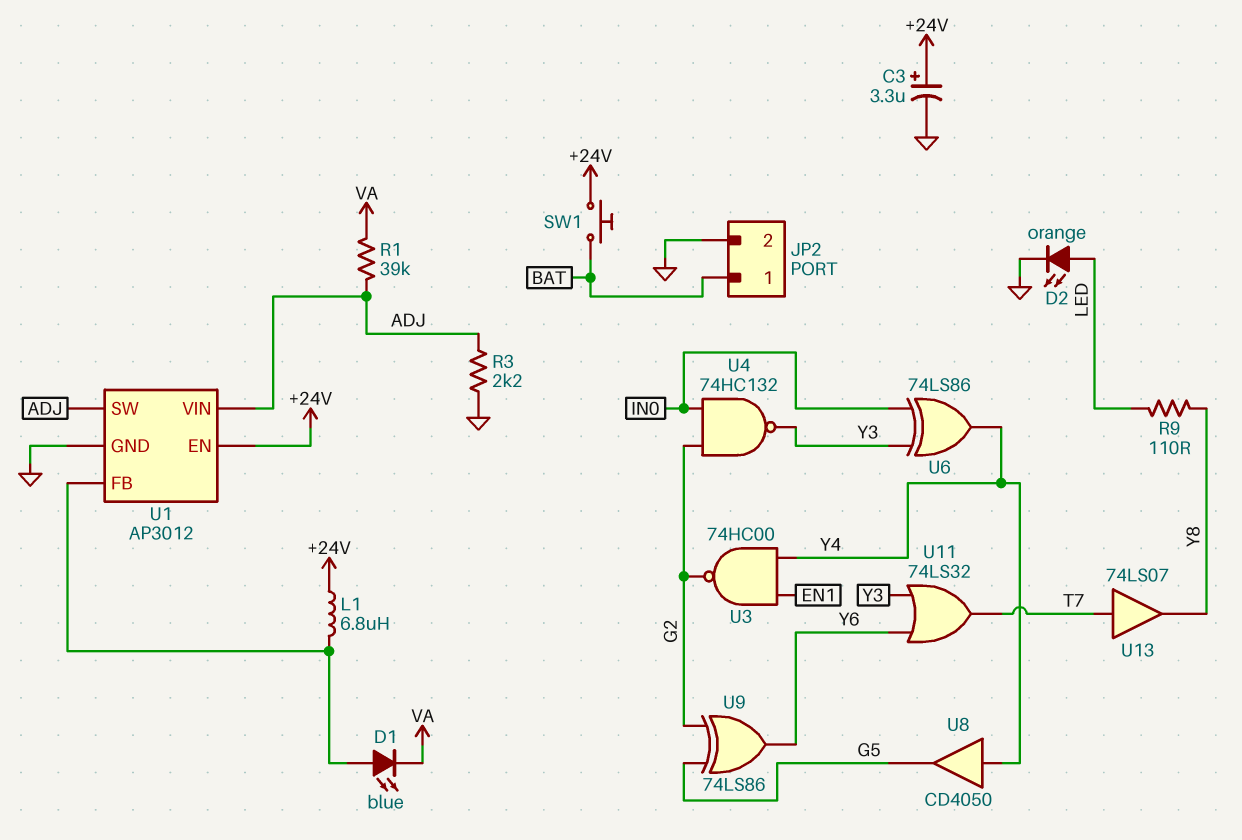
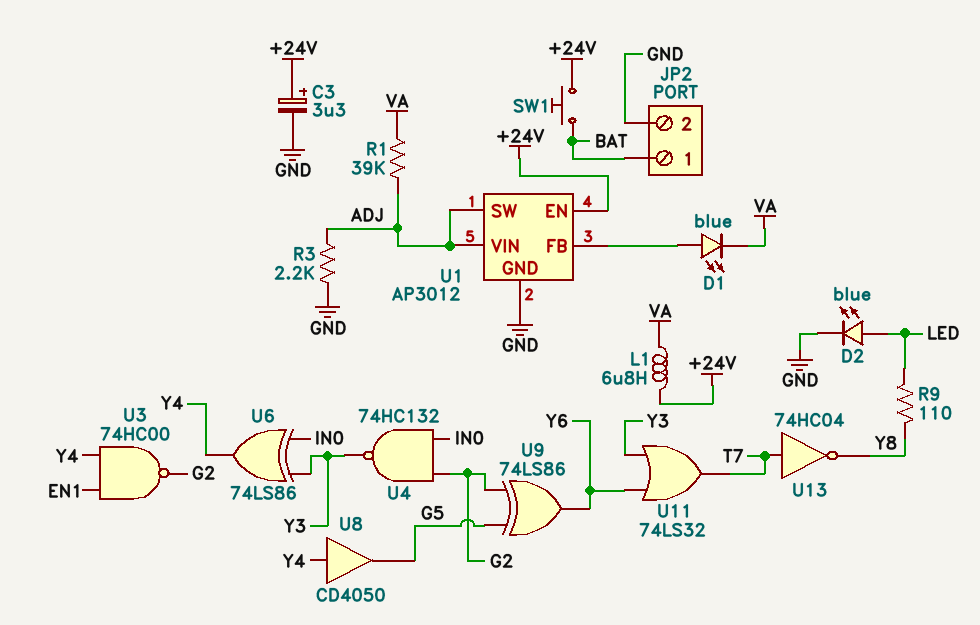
D2: LED orange (A LED, K GND) -> LED blue (A LED, K GND)
L1: 6.8uH (+24V, U1/FB) -> 6.8uH (+24V, VA)
U13: buffer 74LS07 (in T7, out Y8) -> NOT 74HC04 (in T7, out Y8)

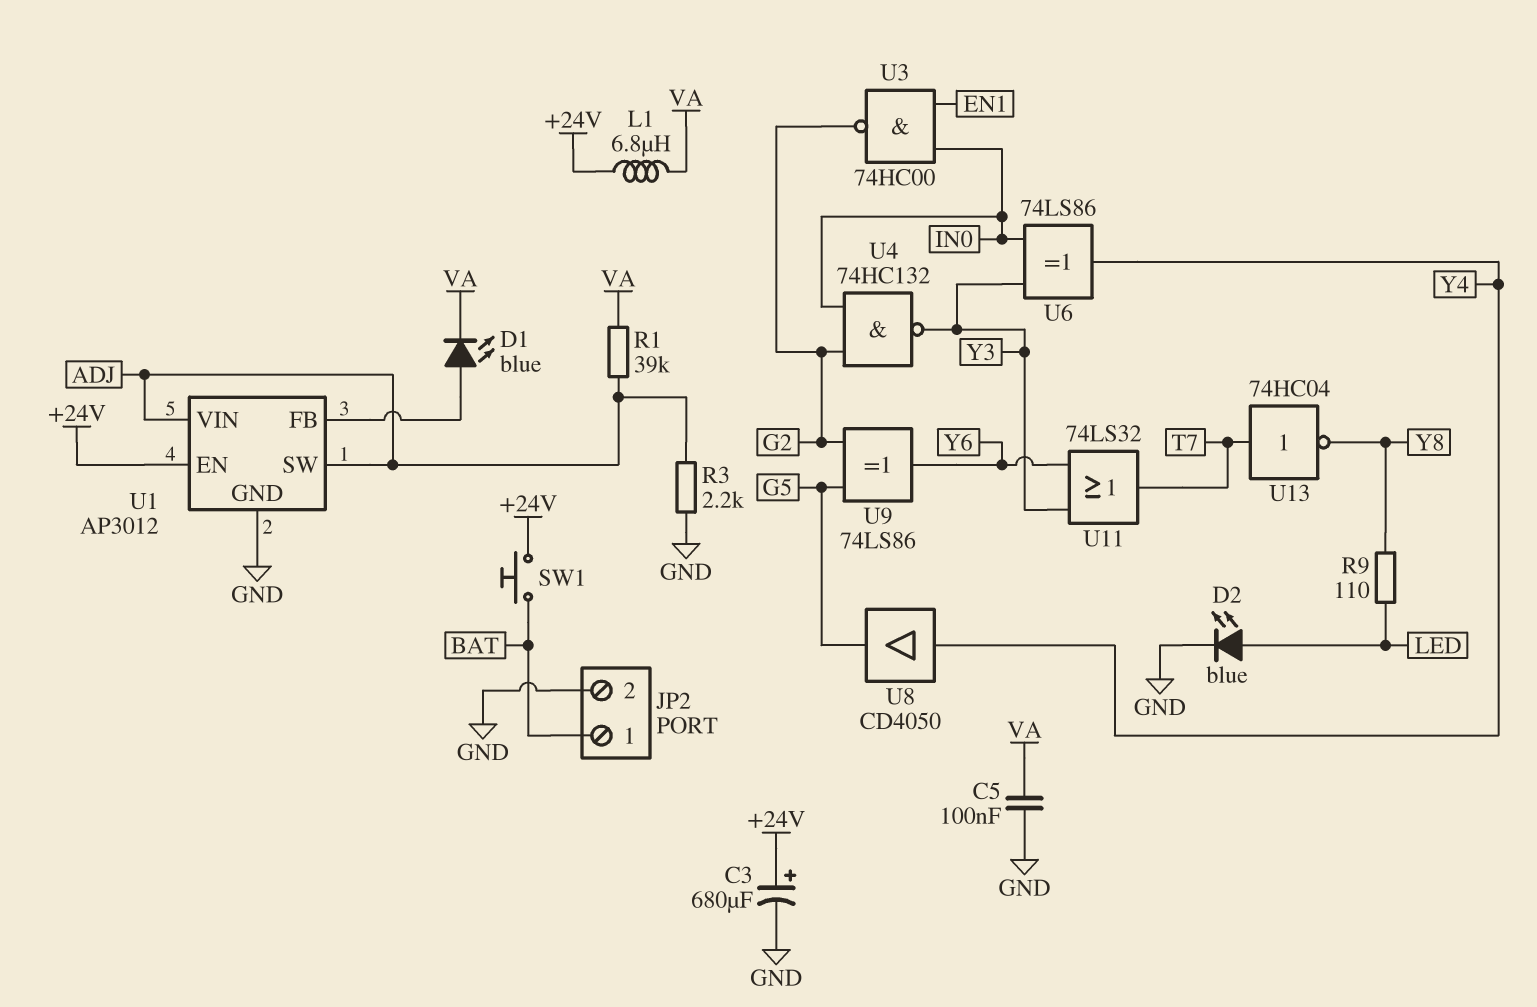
C3: 3.3uF (plus +24V, minus GND) -> 680uF (plus +24V, minus GND)
C5: none -> 100nF (GND, VA)
U3: NAND 74HC00 (in EN1, in Y4, out G2) -> NAND 74HC00 (in EN1, in IN0, out G2)

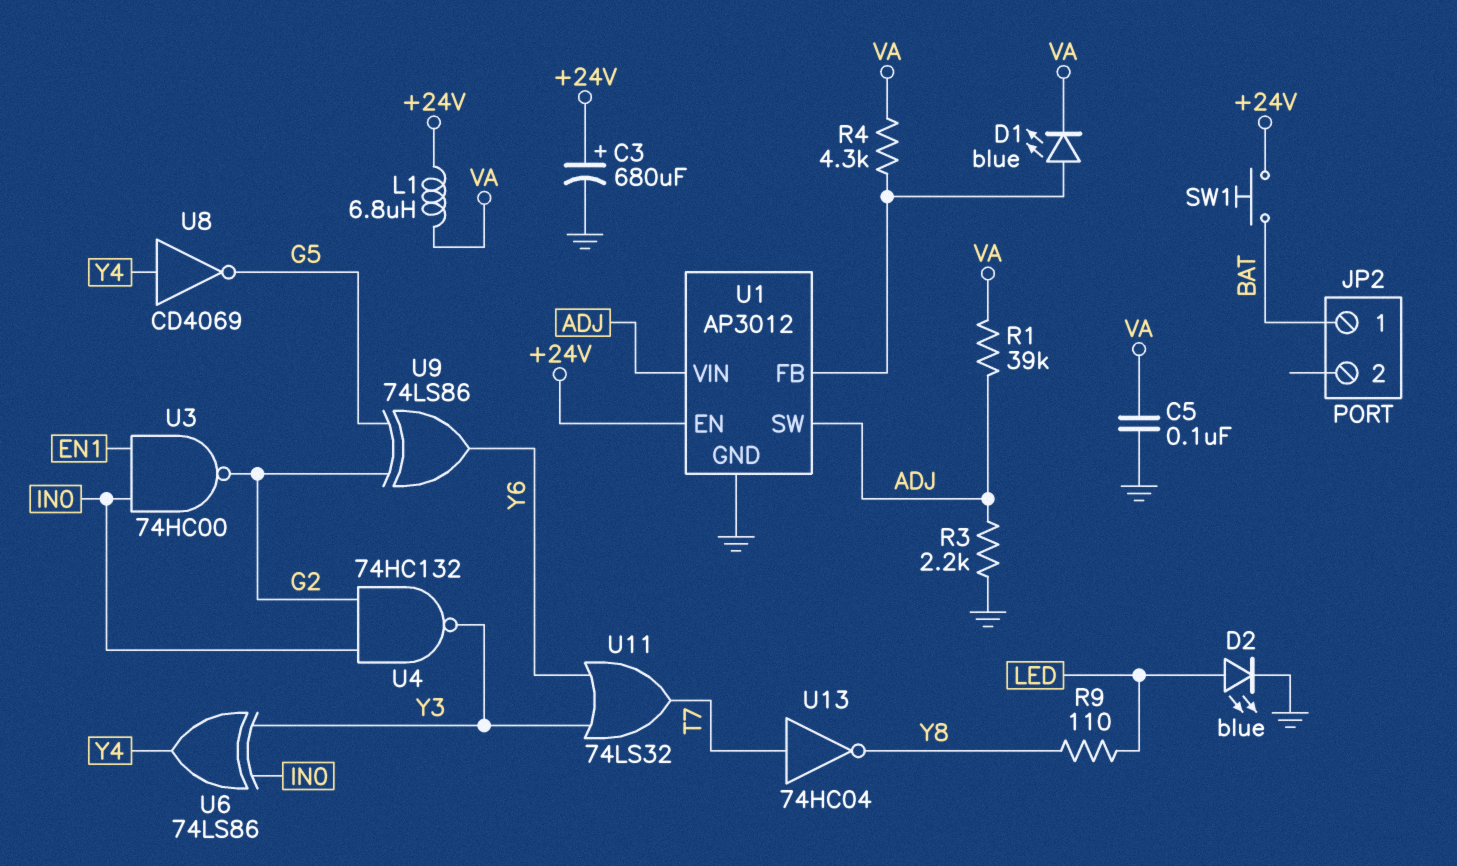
JP2 pin 2: GND -> none
R4: none -> 4.3k (U1/FB, VA)
U8: buffer CD4050 (in Y4, out G5) -> NOT CD4069 (in Y4, out G5)

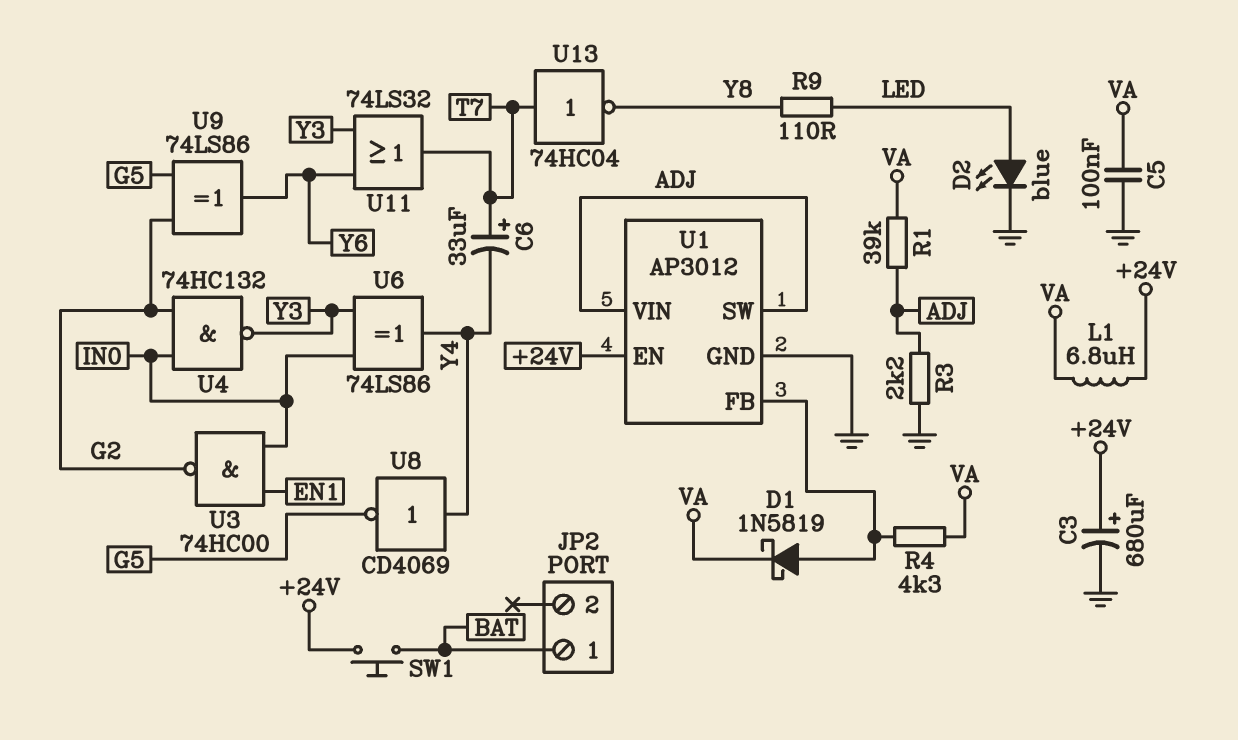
C6: none -> 33uF (plus T7, minus Y4)
D1: LED blue (A U1/FB, K VA) -> schottky 1N5819 (A U1/FB, K VA)

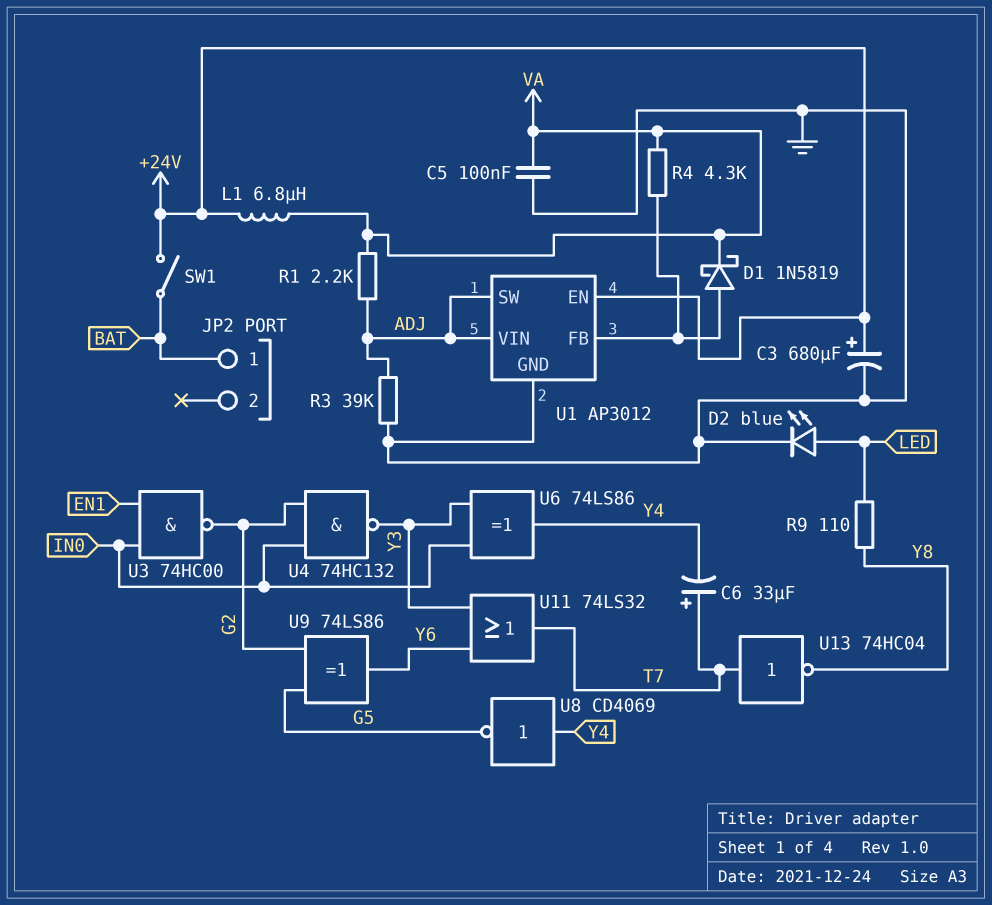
R1: 39k (ADJ, VA) -> 2.2k (ADJ, VA)
R3: 2.2k (ADJ, GND) -> 39k (ADJ, GND)
SW1: button (+24V, BAT) -> switch (+24V, BAT)

